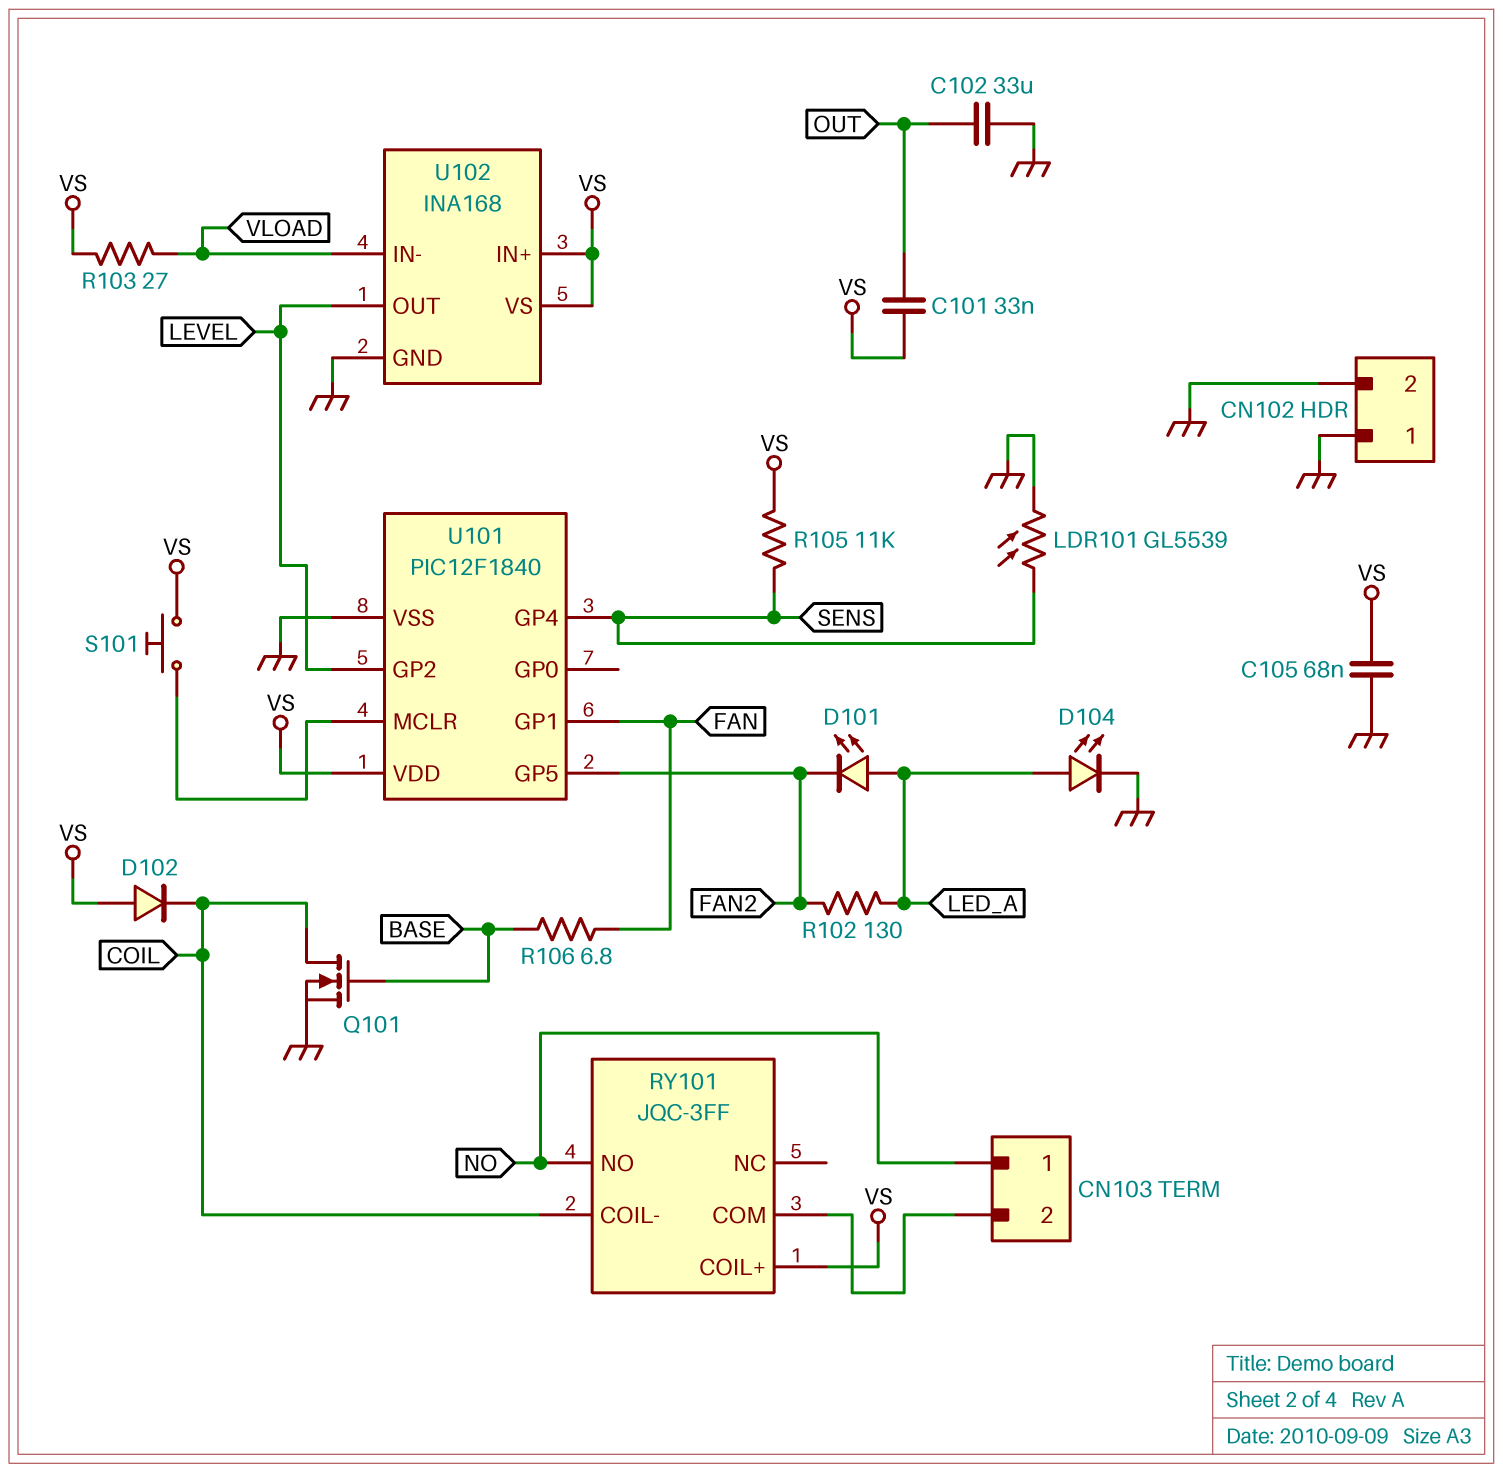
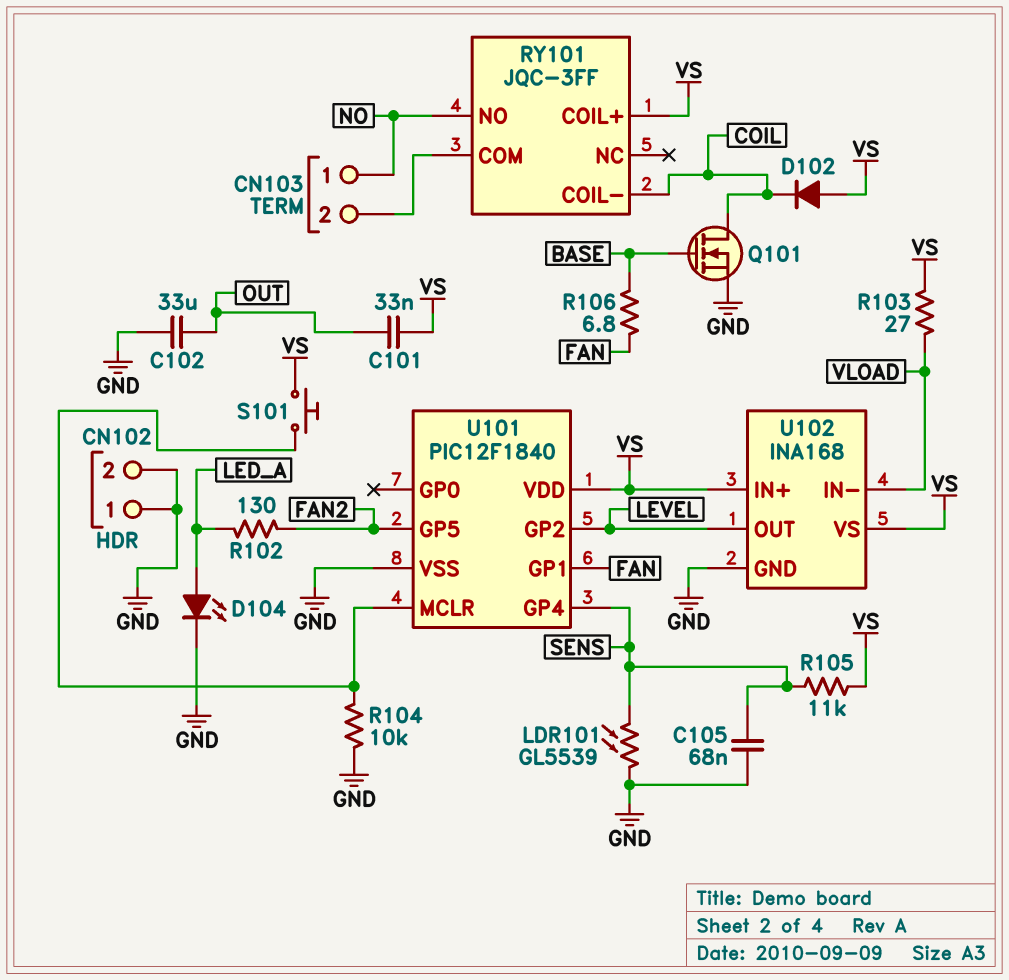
C105: 68nF (GND, VS) -> 68nF (GND, SENS)
D101: LED (A LED_A, K FAN2) -> none
R104: none -> 10k (GND, U101/MCLR)

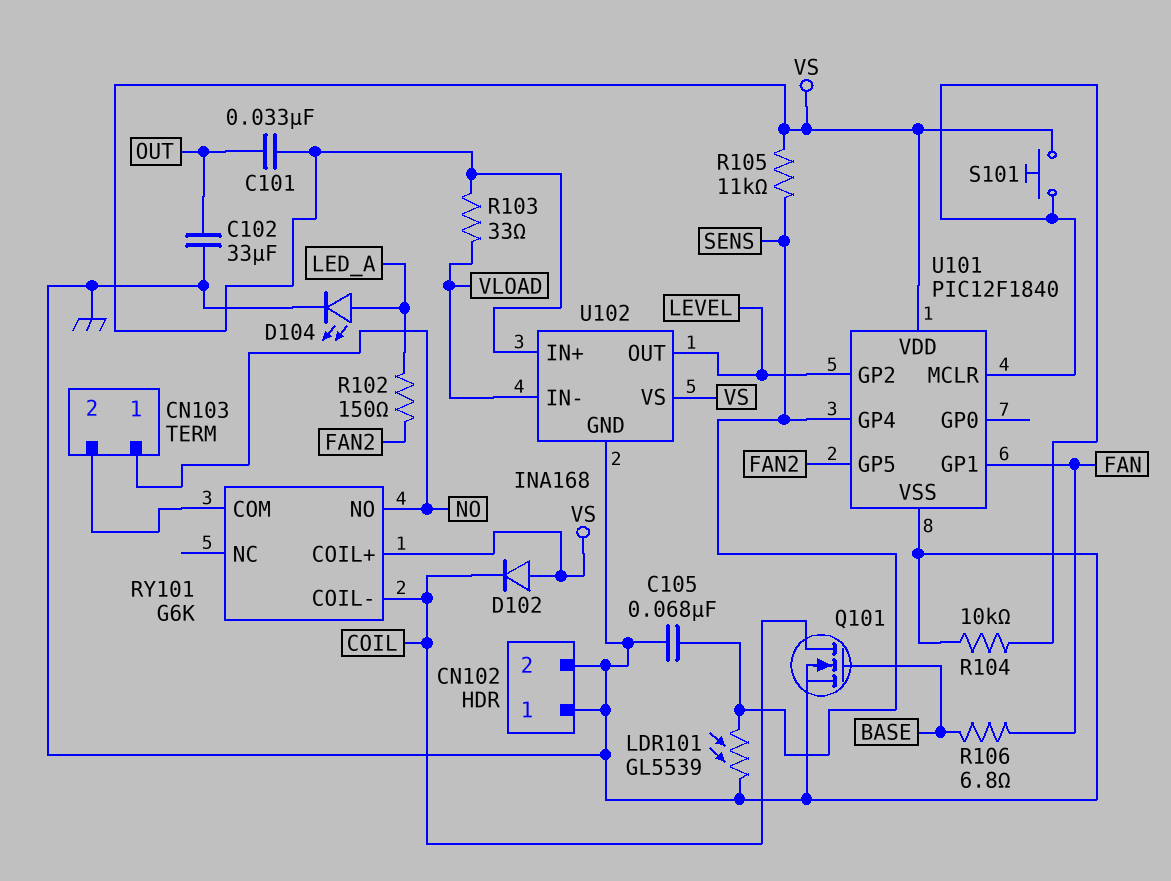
R102: 130 (FAN2, LED_A) -> 150 (FAN2, LED_A)
R103: 27 (VLOAD, VS) -> 33 (VLOAD, VS)
RY101: JQC-3FF -> G6K

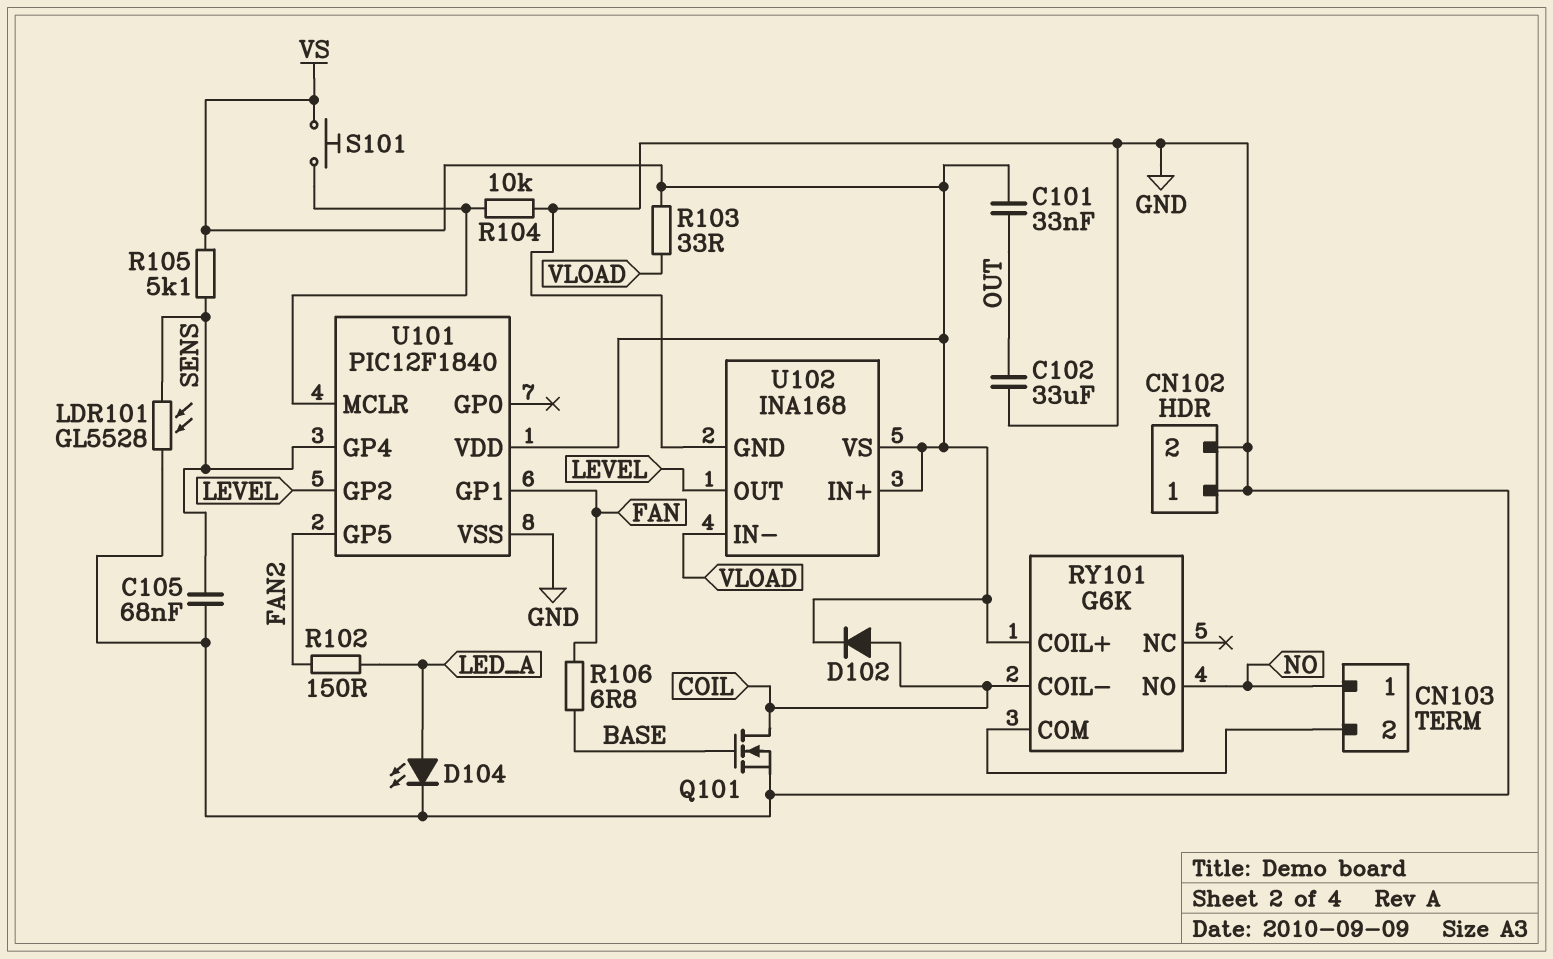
D102: diode (A VS, K COIL) -> diode (A COIL, K VS)
LDR101: GL5539 (GND, SENS) -> GL5528 (GND, SENS)
R105: 11k (SENS, VS) -> 5.1k (SENS, VS)

